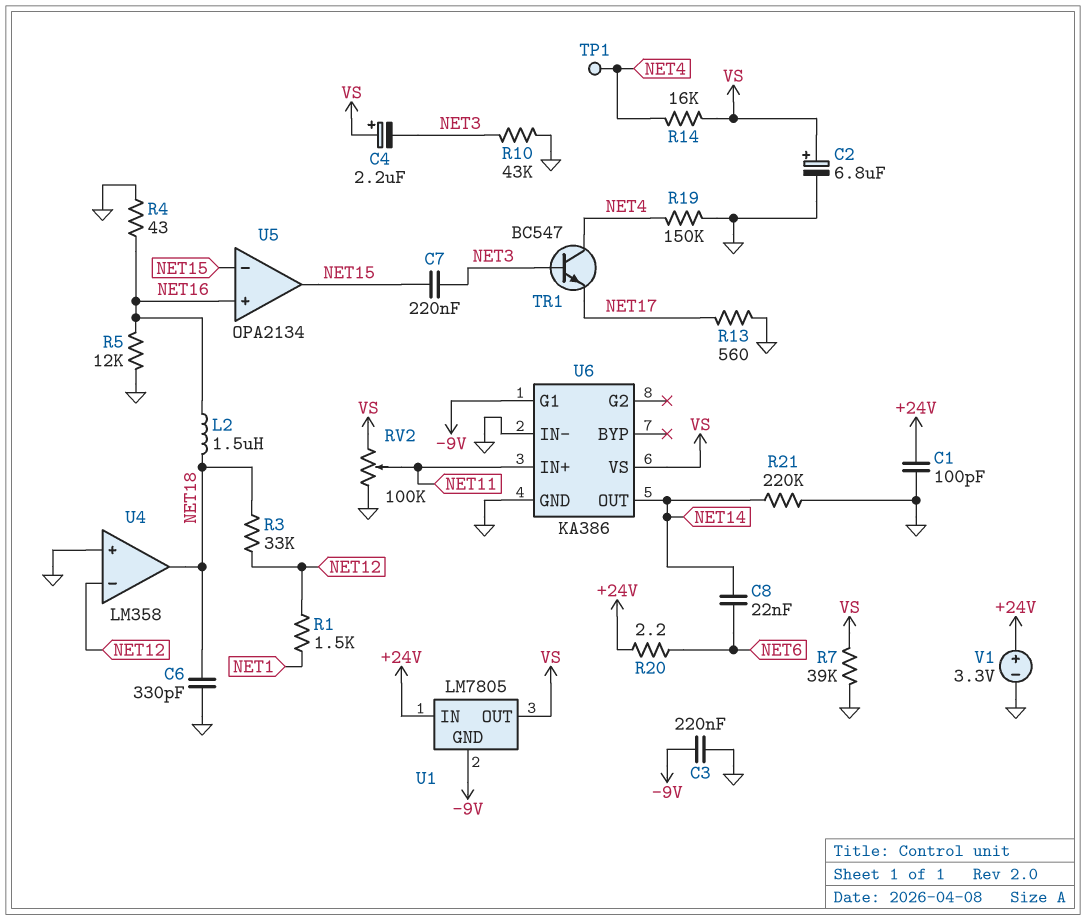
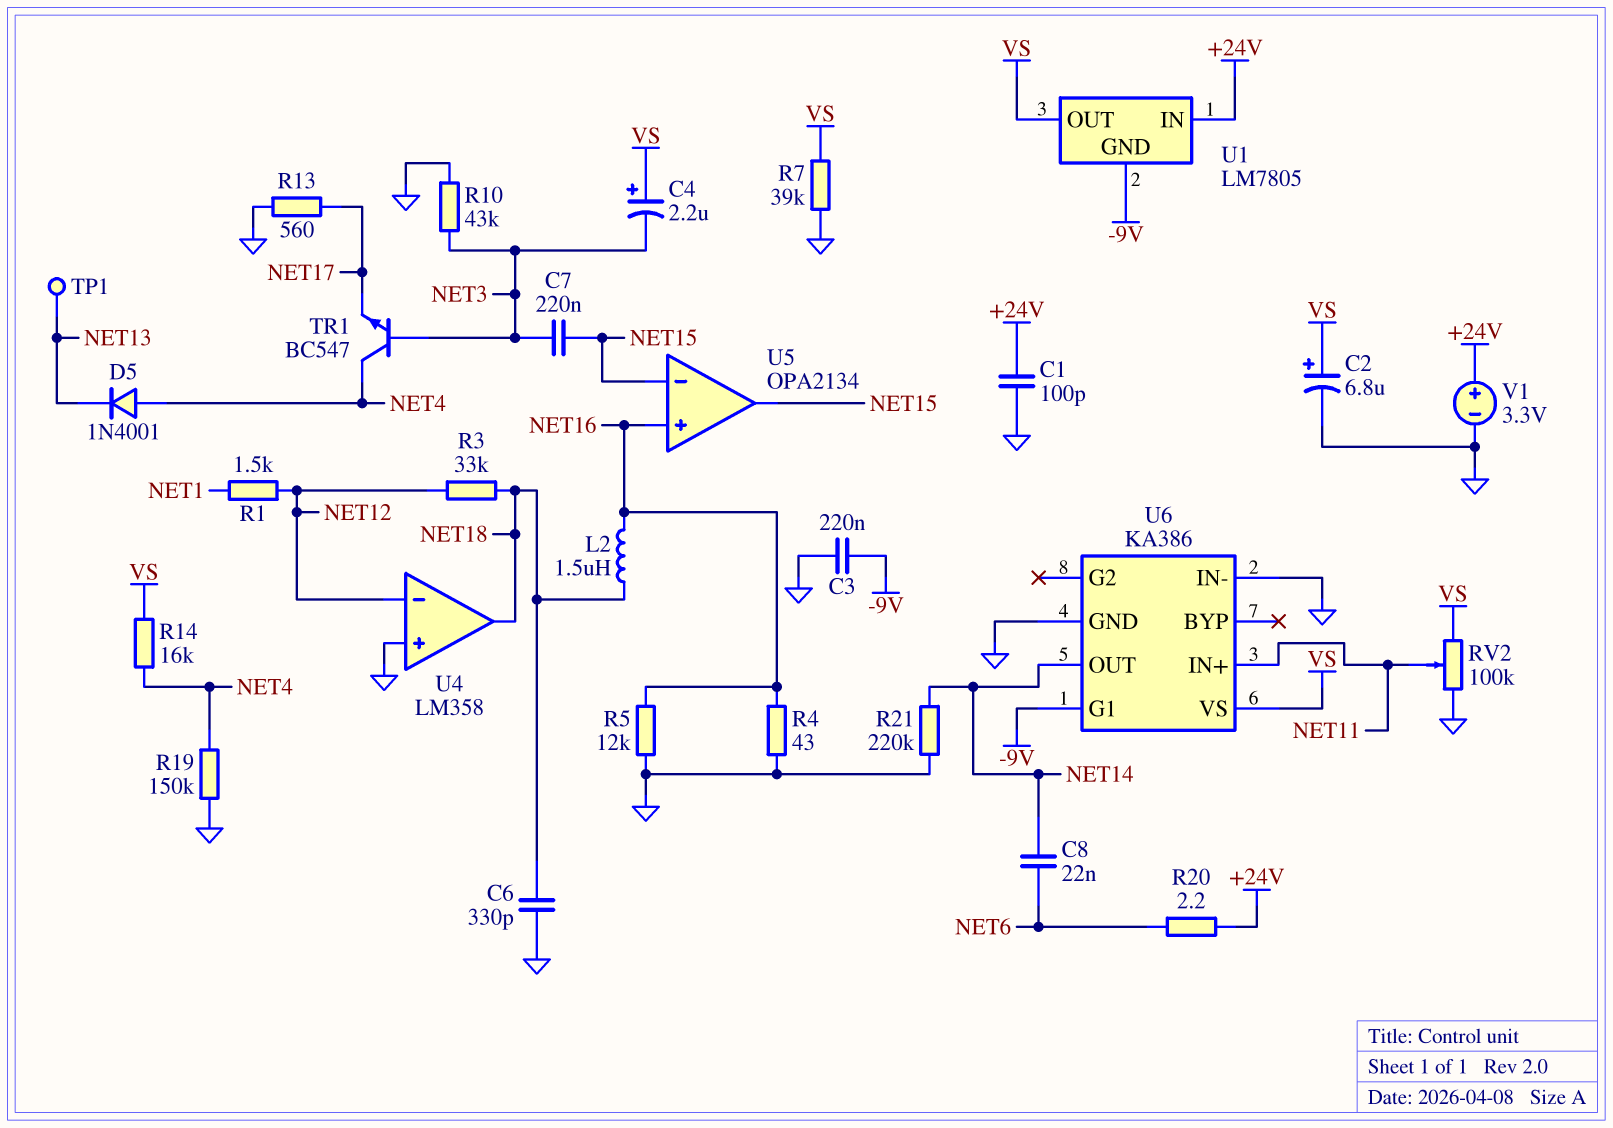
D5: none -> diode 1N4001 (A NET4, K NET13)
TP1: test point (NET4) -> test point (NET13)

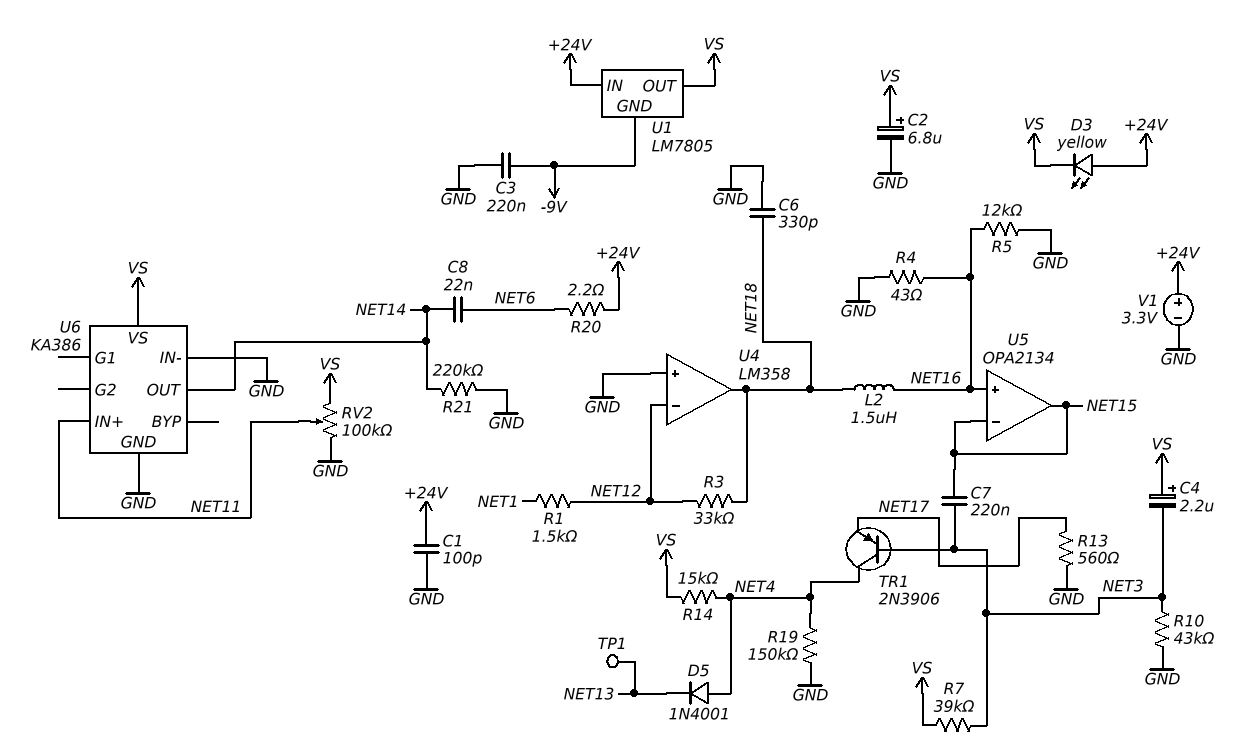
D3: none -> LED yellow (A +24V, K VS)
R7: 39k (GND, VS) -> 39k (NET3, VS)
R14: 16k (NET4, VS) -> 15k (NET4, VS)
TR1: NPN BC547 (B NET3, C NET4, E NET17) -> PNP 2N3906 (B NET3, C NET4, E NET17)
U6 pin G1: -9V -> none

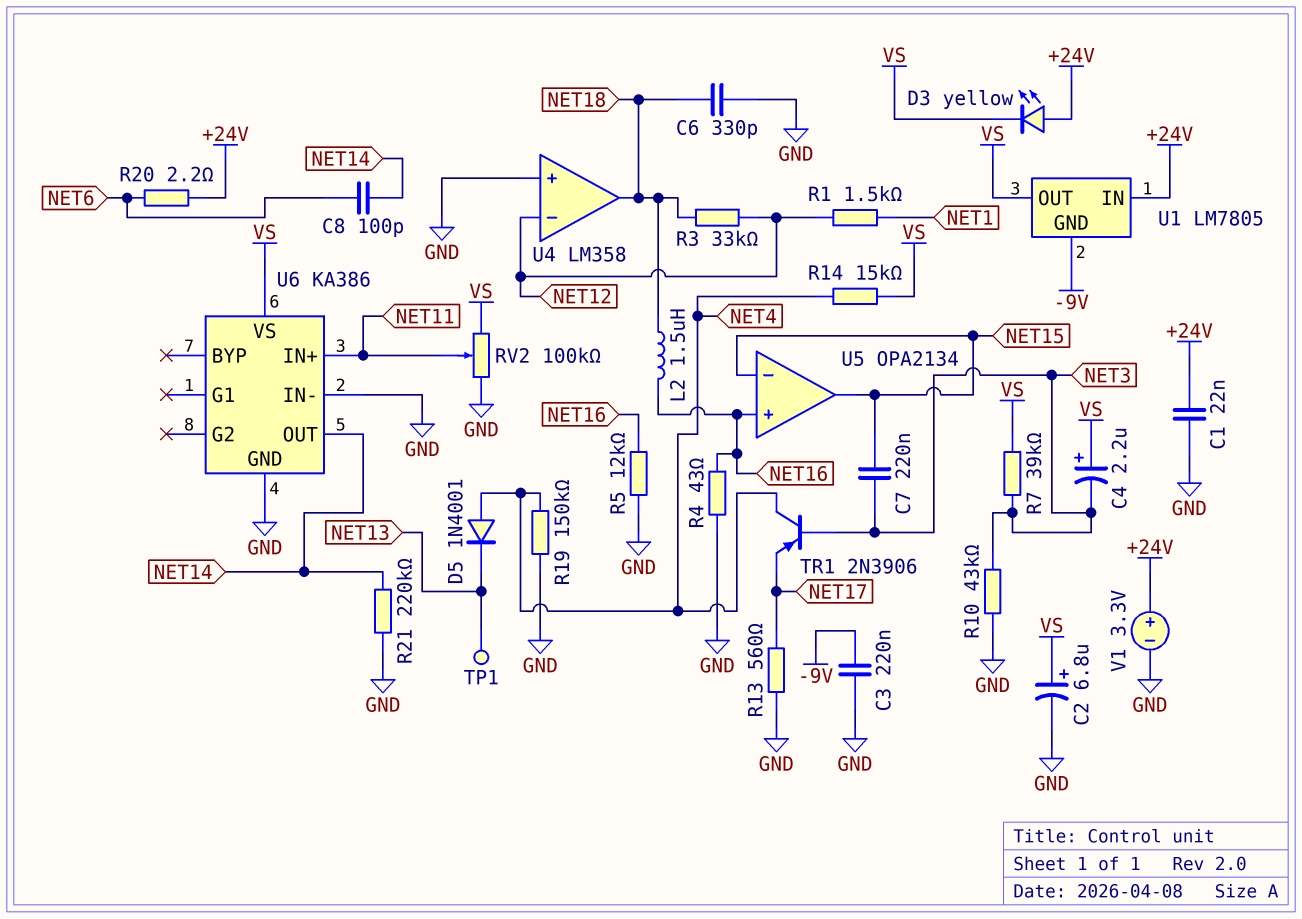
C1: 100pF (+24V, GND) -> 22nF (+24V, GND)
C8: 22nF (NET6, NET14) -> 100pF (NET6, NET14)

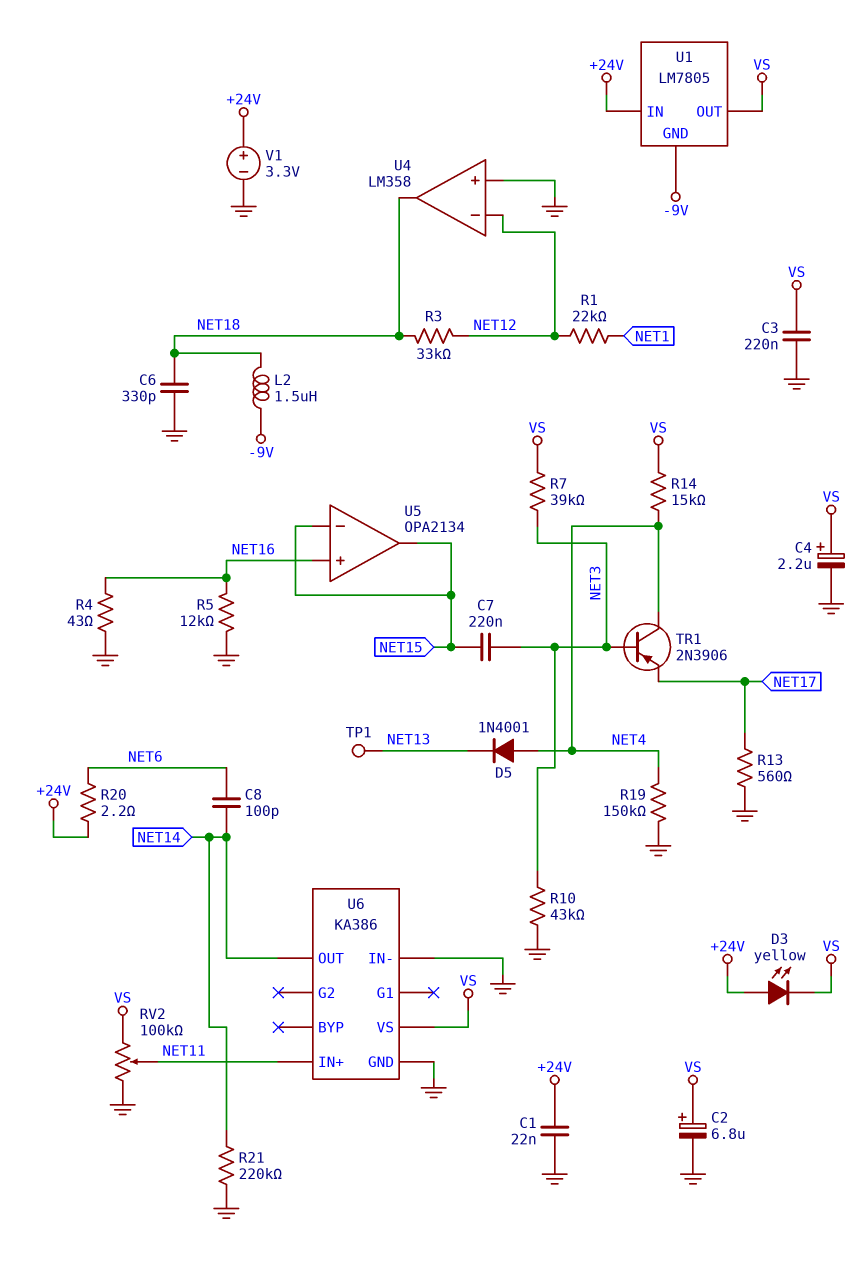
C3: 220nF (-9V, GND) -> 220nF (GND, VS)
C4: 2.2uF (plus VS, minus NET3) -> 2.2uF (plus VS, minus GND)
L2: 1.5uH (NET16, NET18) -> 1.5uH (-9V, NET18)
R1: 1.5k (NET1, NET12) -> 22k (NET1, NET12)

